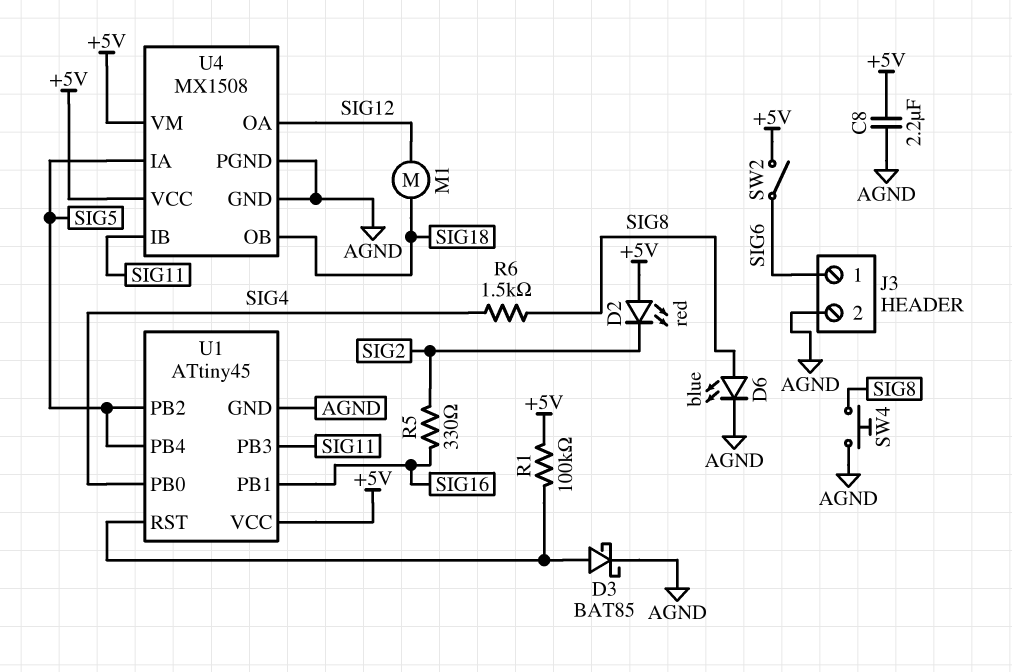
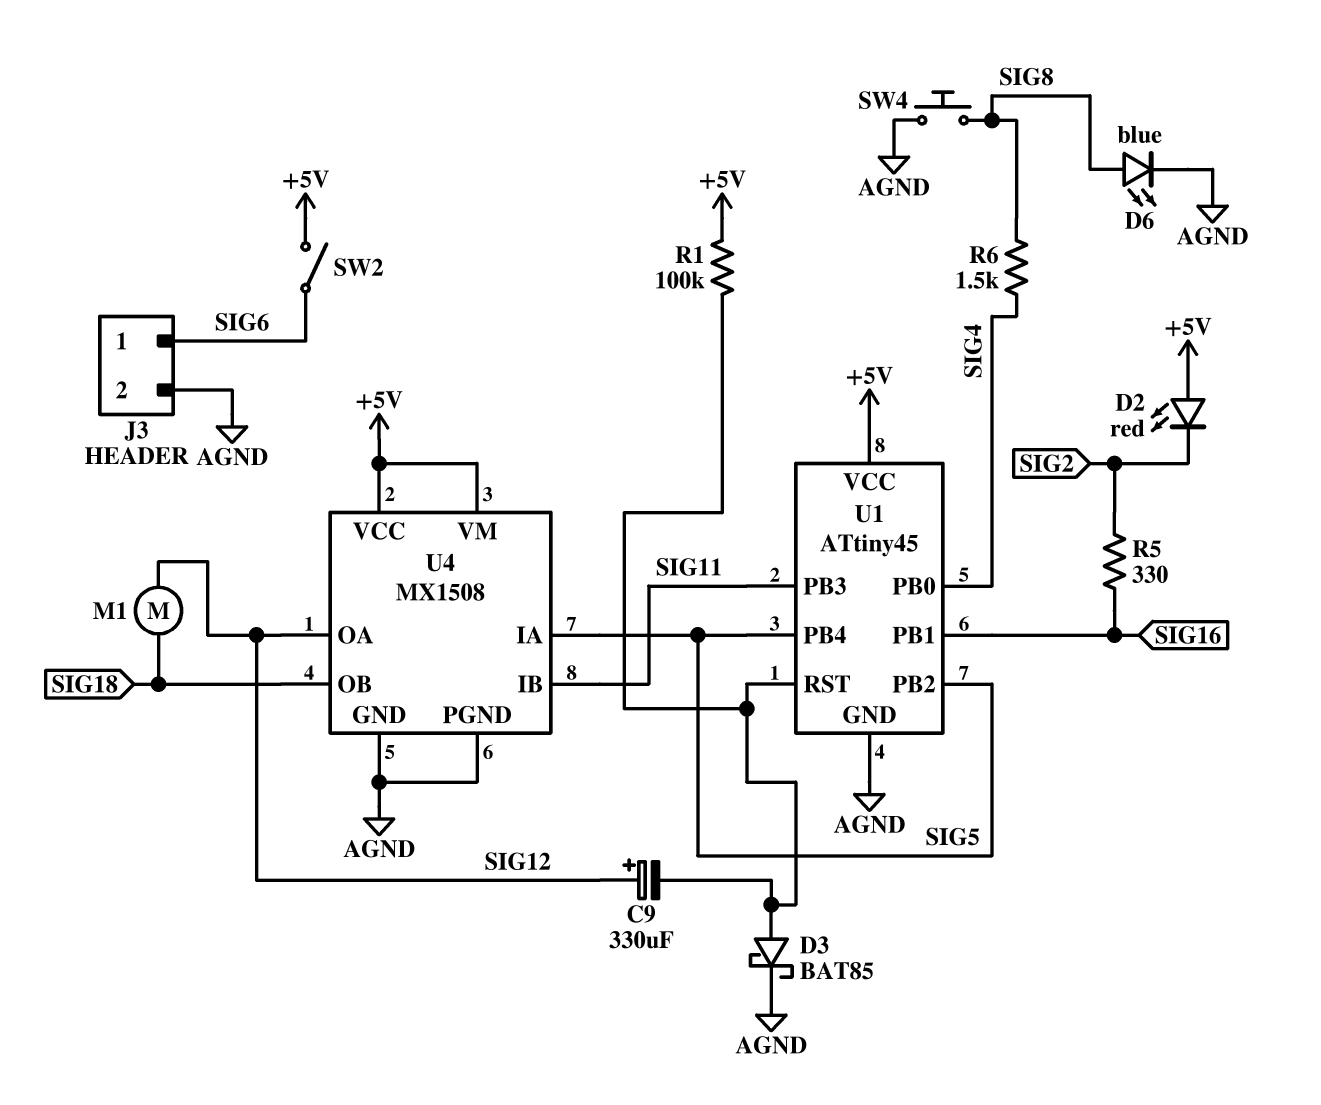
C8: 2.2uF (+5V, AGND) -> none
C9: none -> 330uF (plus SIG12, minus U1/RST)

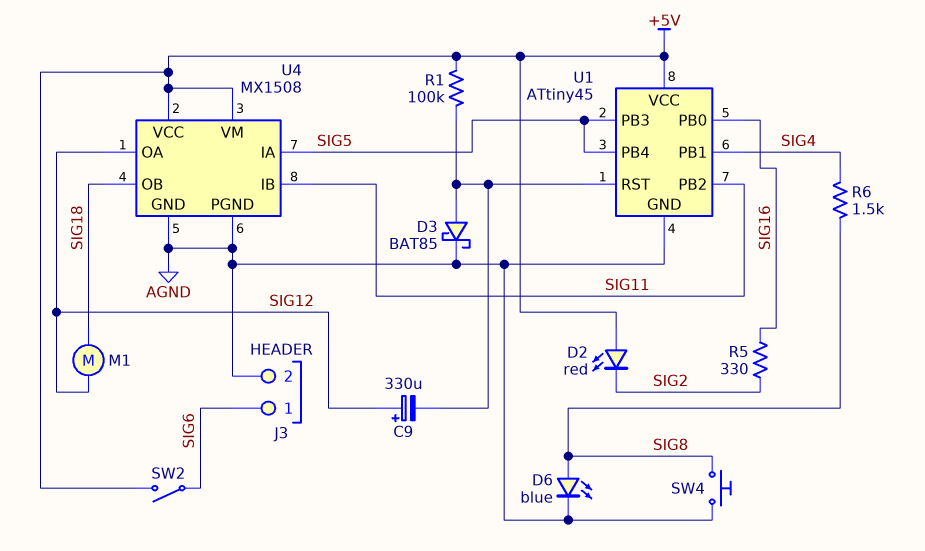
U1 pin PB0: SIG4 -> SIG16
U1 pin PB1: SIG16 -> SIG4
U1 pin PB2: SIG5 -> SIG11
U1 pin PB3: SIG11 -> SIG5

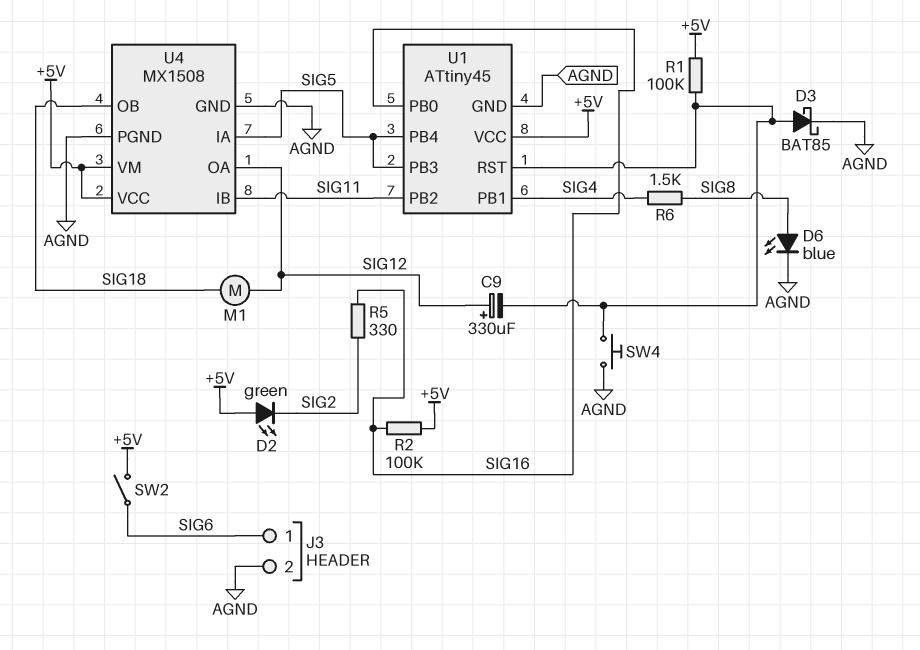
D2: LED red (A +5V, K SIG2) -> LED green (A +5V, K SIG2)
R2: none -> 100k (+5V, SIG16)
SW4: button (AGND, SIG8) -> button (AGND, U1/RST)

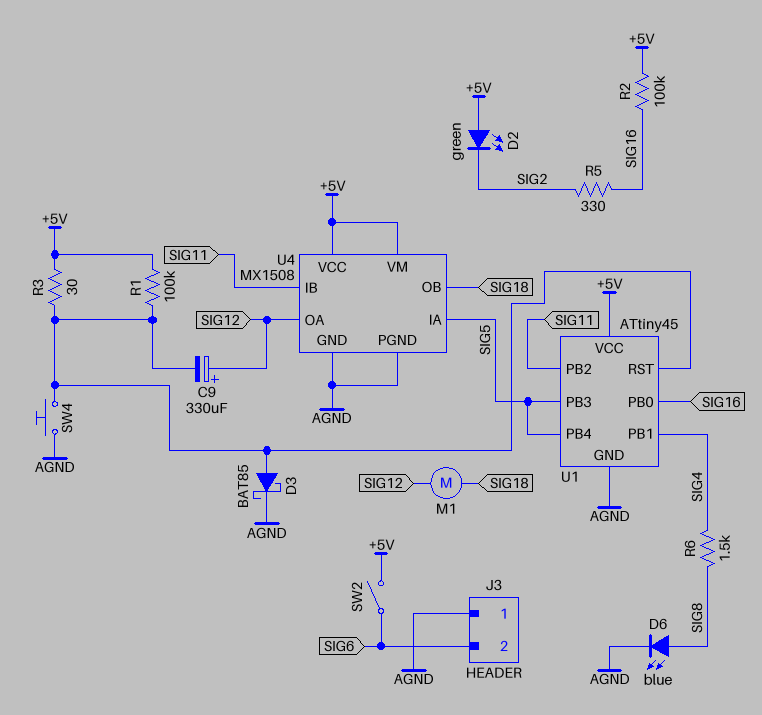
J3 pin 1: SIG6 -> AGND
J3 pin 2: AGND -> SIG6
R3: none -> 30 (+5V, U1/RST)

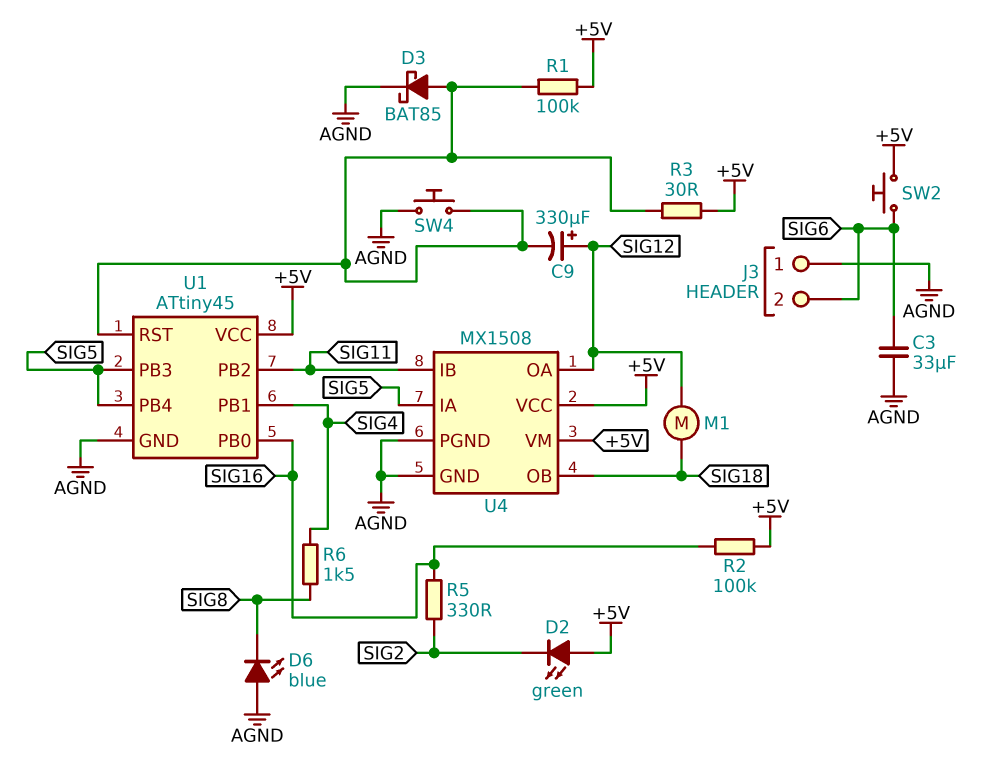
C3: none -> 33uF (AGND, SIG6)
D6: LED blue (A SIG8, K AGND) -> LED blue (A AGND, K SIG8)
SW2: switch (+5V, SIG6) -> button (+5V, SIG6)

